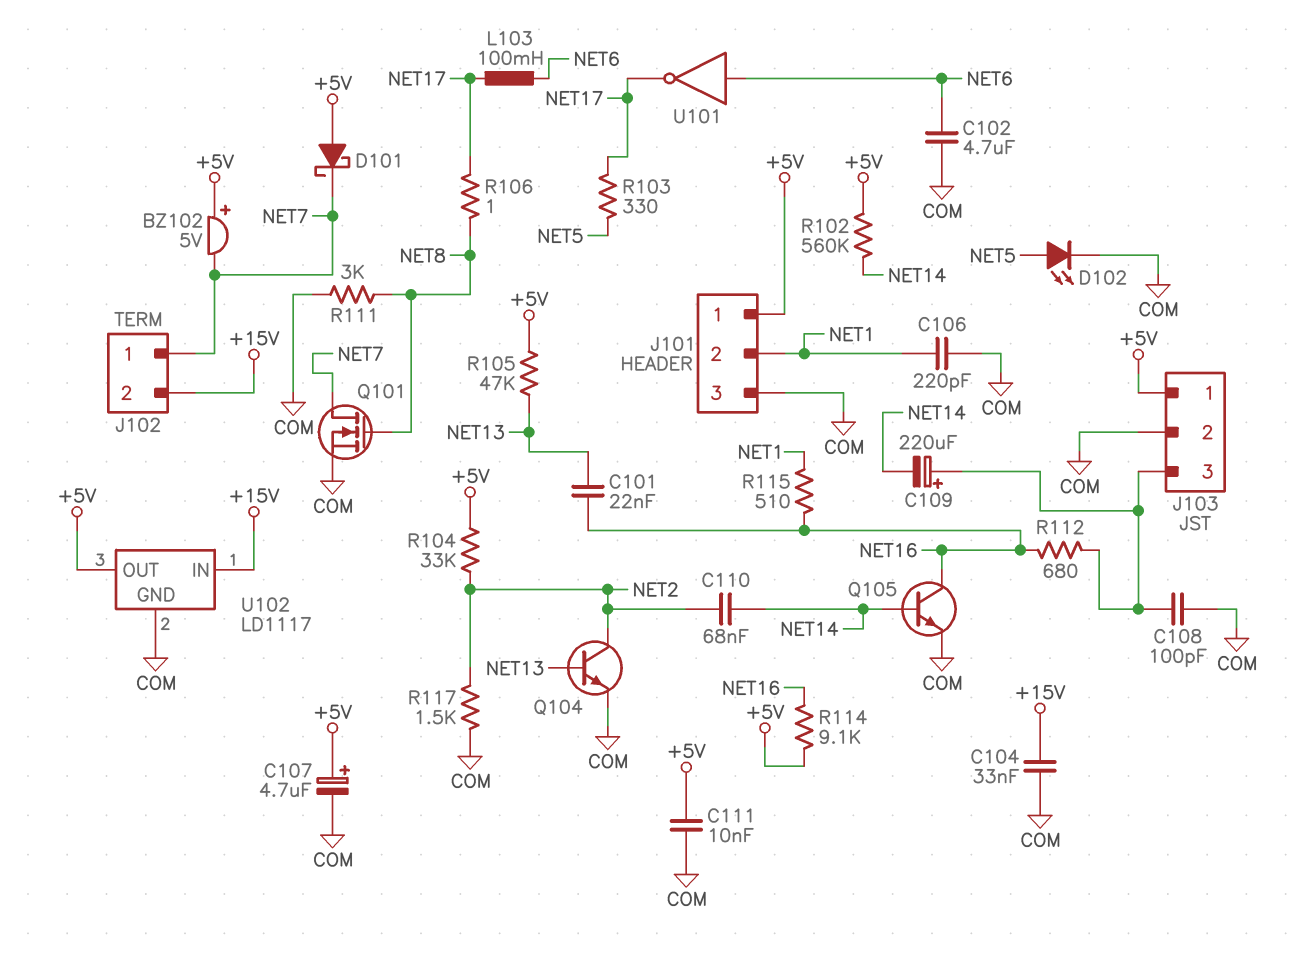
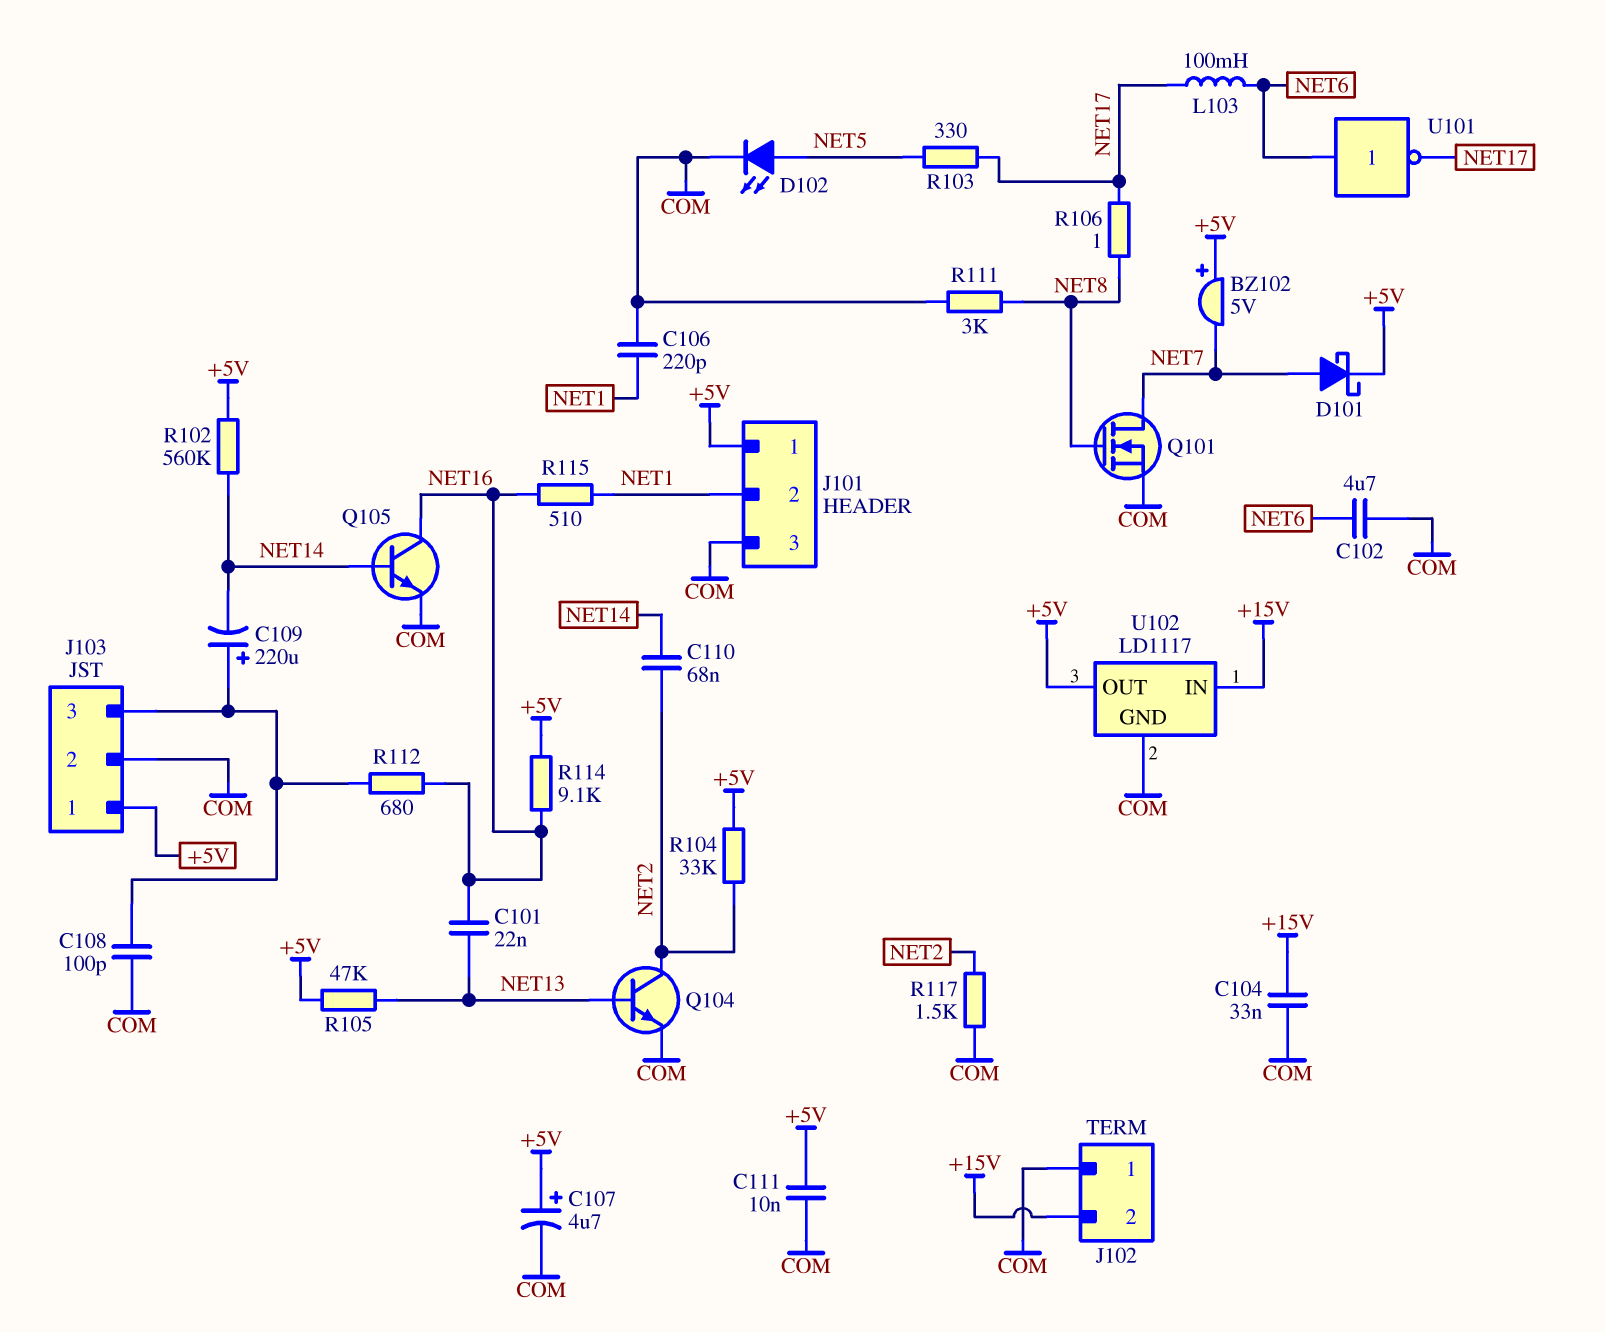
D101: schottky (A +5V, K NET7) -> schottky (A NET7, K +5V)
J102 pin 1: NET7 -> COM

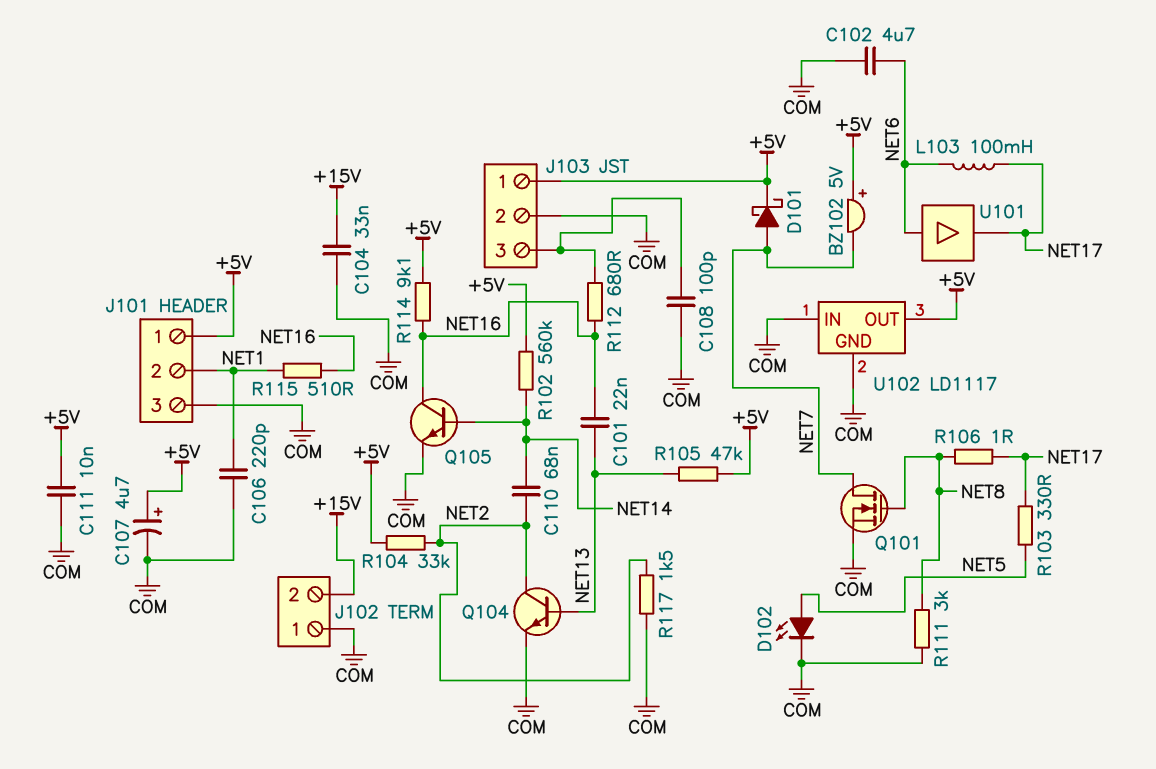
C109: 220uF (plus J103/3, minus NET14) -> none
U101: NOT (in NET6, out NET17) -> buffer (in NET6, out NET17)
U102 pin IN: +15V -> COM

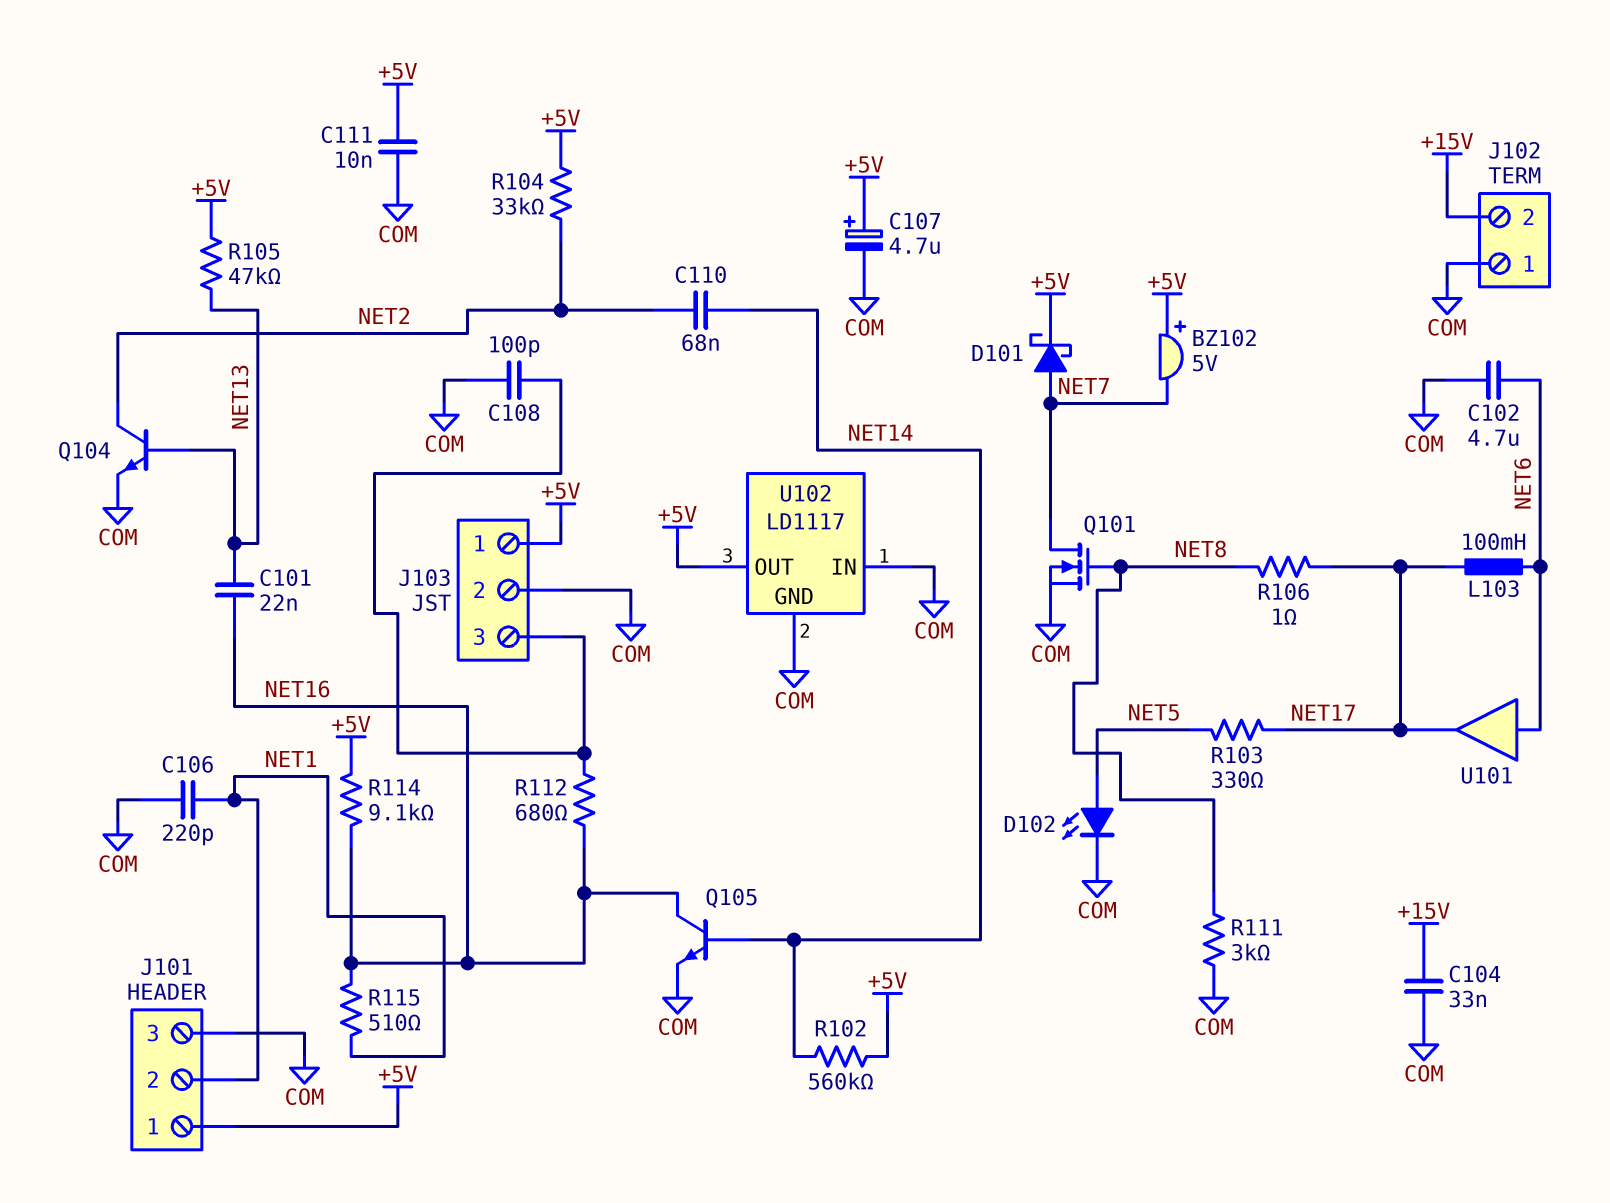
R117: 1.5k (COM, NET2) -> none

